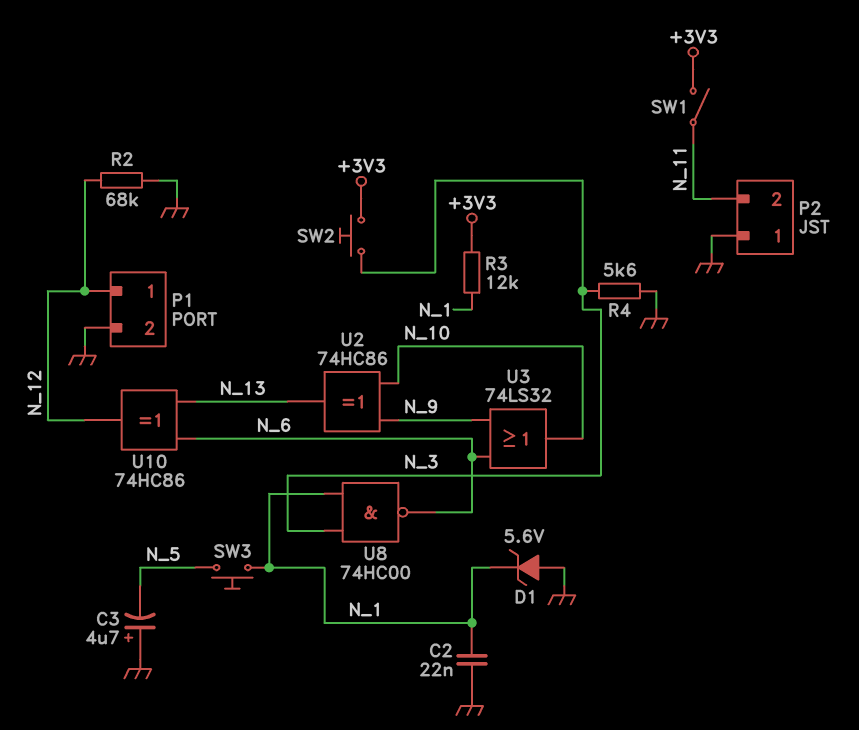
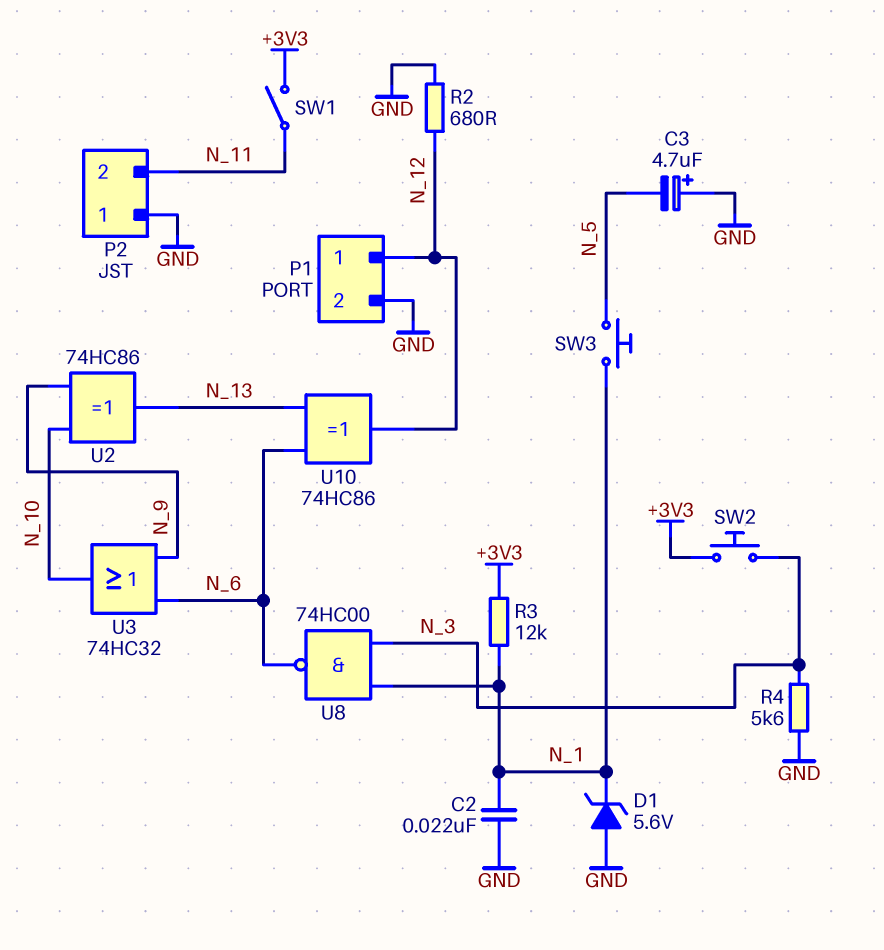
R2: 68k (GND, N_12) -> 680 (GND, N_12)
U3: OR 74LS32 (in N_6, in N_9, out N_10) -> OR 74HC32 (in N_6, in N_9, out N_10)

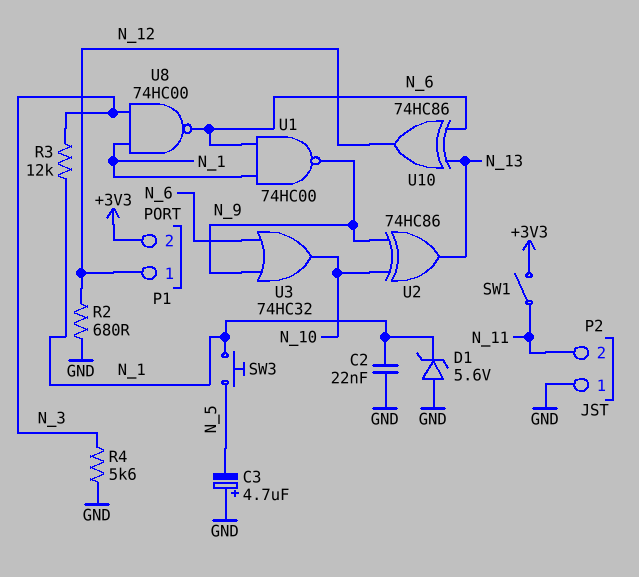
P1 pin 2: GND -> +3V3
R3: 12k (+3V3, N_1) -> 12k (N_1, N_3)
SW2: button (+3V3, N_3) -> none
U1: none -> NAND 74HC00 (in N_1, in N_6, out N_9)

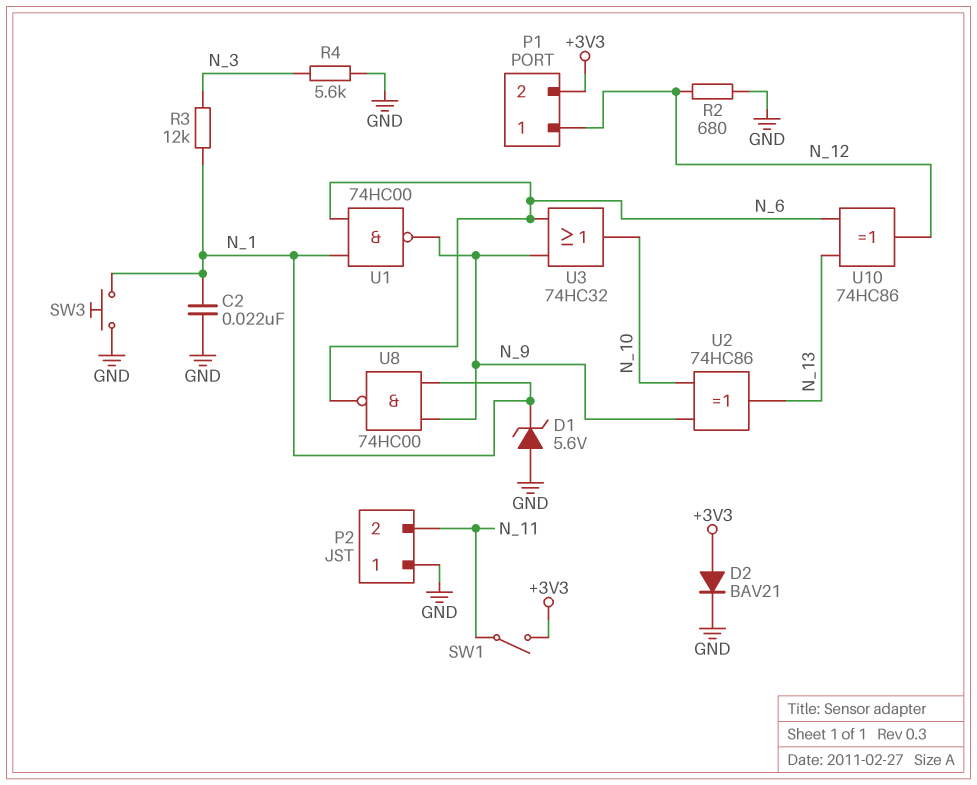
C3: 4.7uF (plus GND, minus N_5) -> none
D2: none -> diode BAV21 (A +3V3, K GND)
SW3: button (N_1, N_5) -> button (GND, N_1)
U8: NAND 74HC00 (in N_1, in N_3, out N_6) -> NAND 74HC00 (in N_1, in N_9, out N_6)

